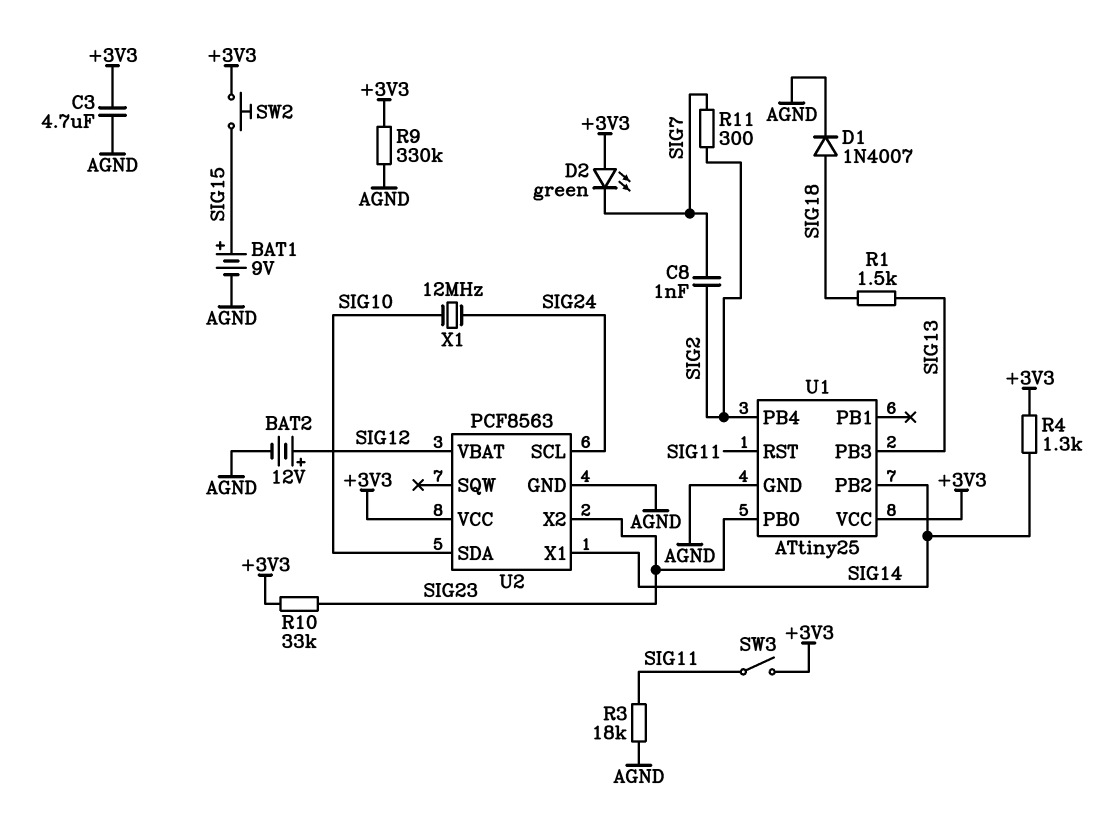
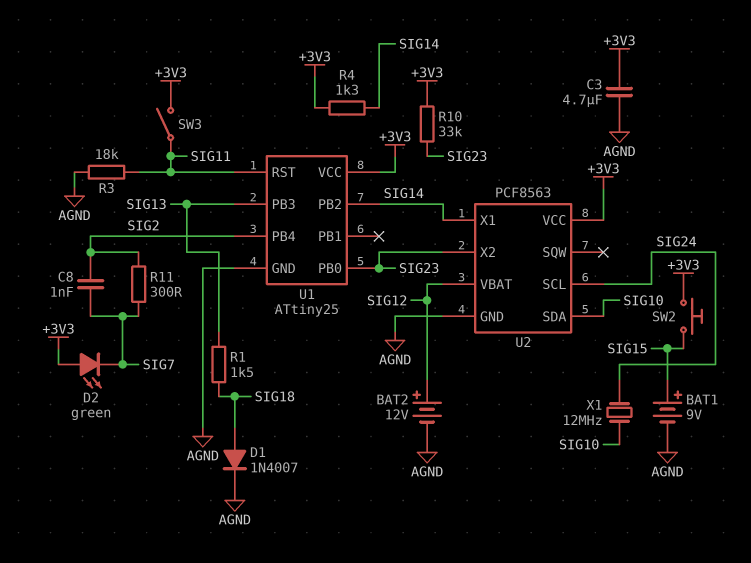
R9: 330k (+3V3, AGND) -> none

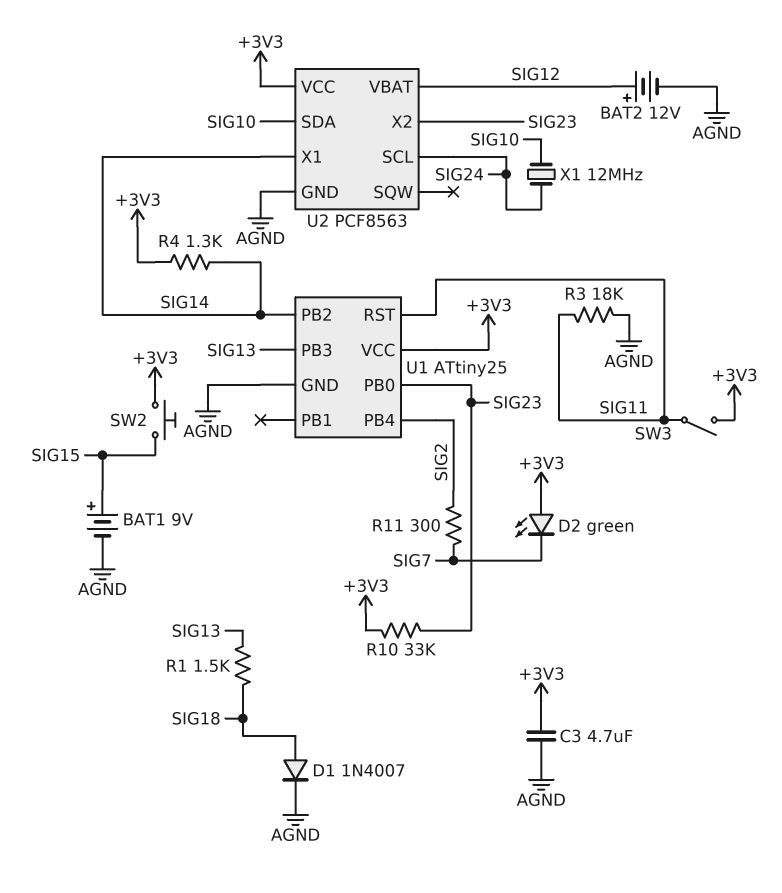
C8: 1nF (SIG2, SIG7) -> none

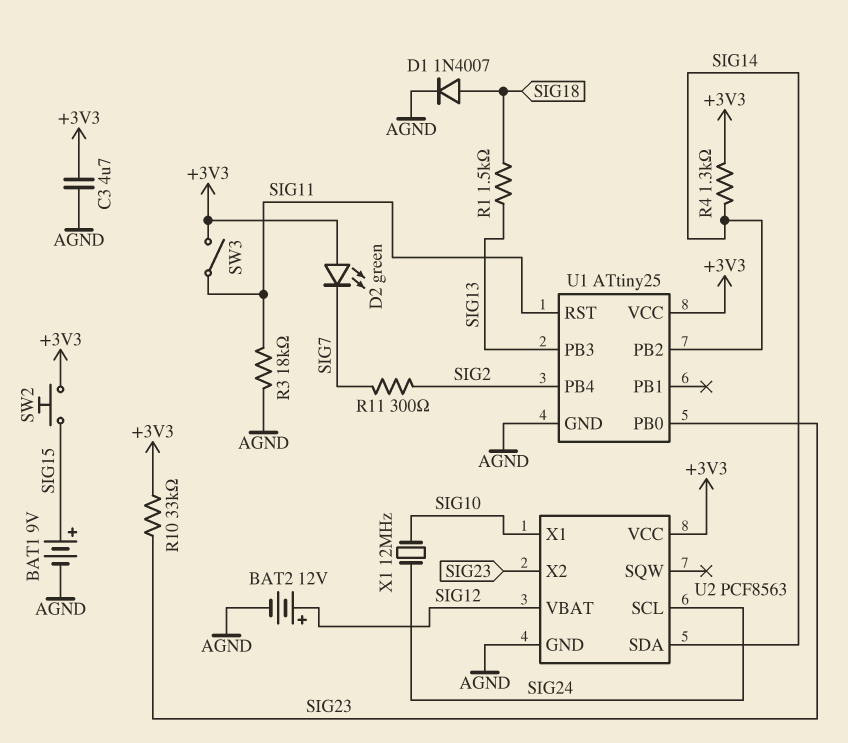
U2 pin SDA: SIG10 -> SIG14
U2 pin X1: SIG14 -> SIG10

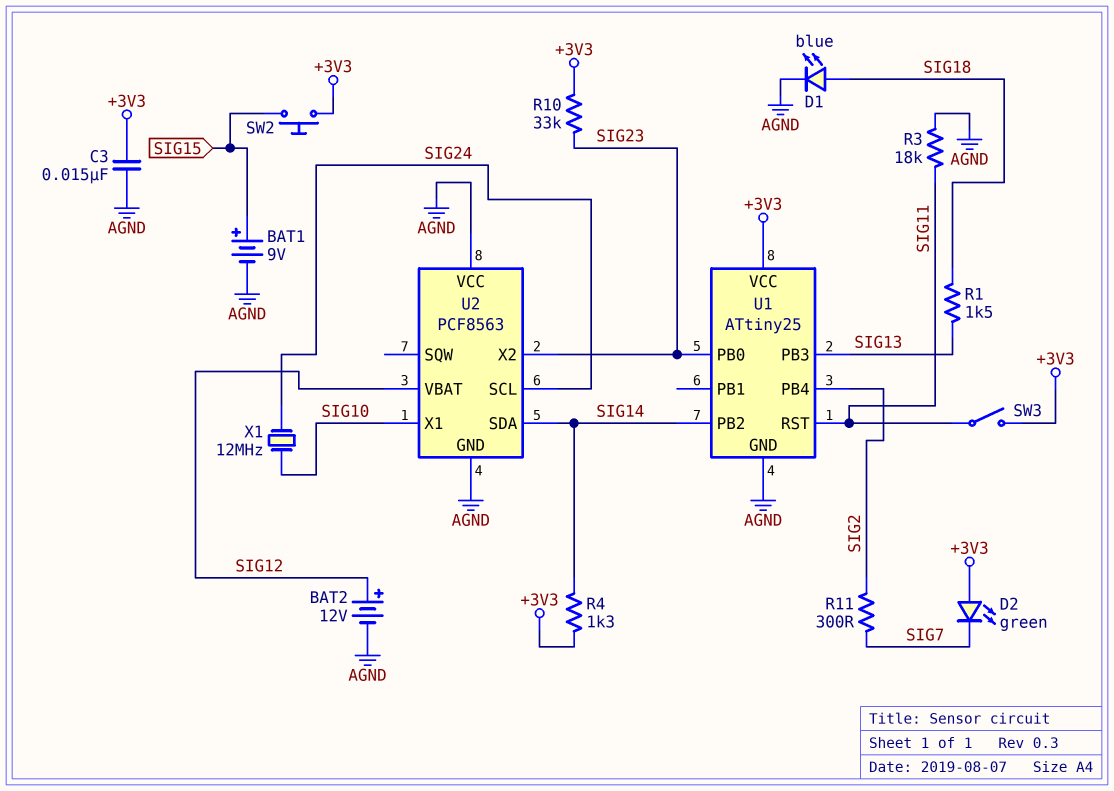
C3: 4.7uF (+3V3, AGND) -> 15nF (+3V3, AGND)
D1: diode 1N4007 (A SIG18, K AGND) -> LED blue (A SIG18, K AGND)
U2 pin VCC: +3V3 -> AGND

